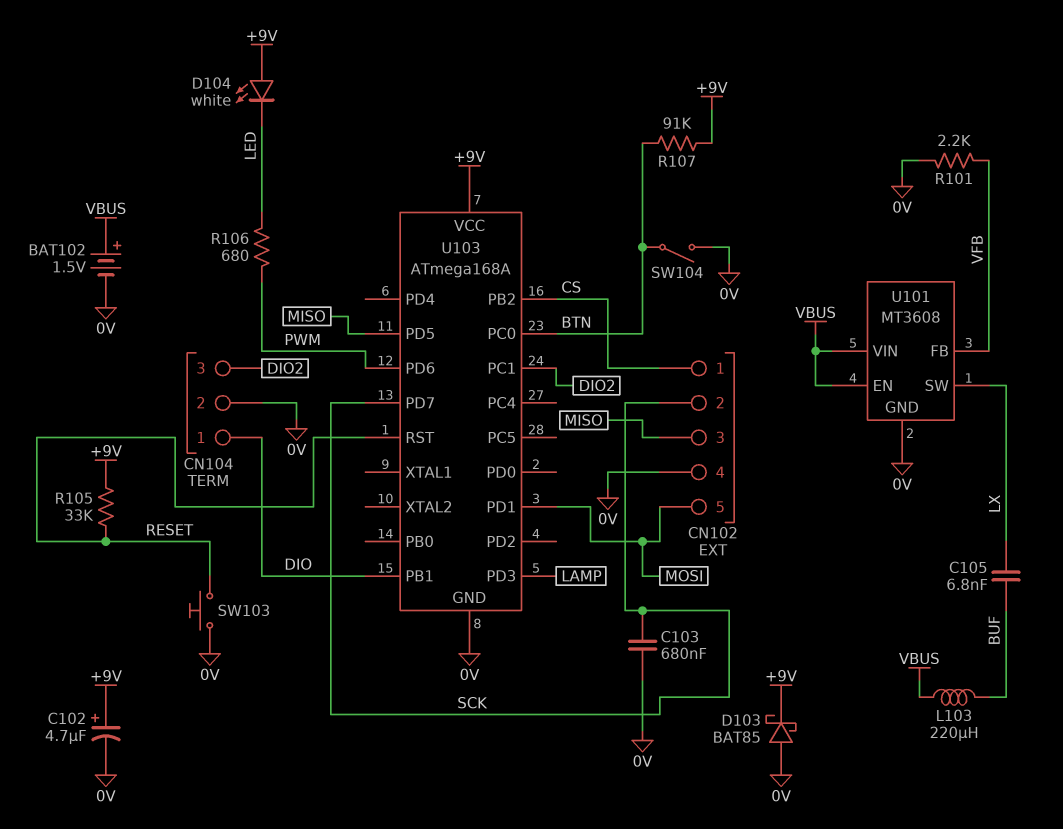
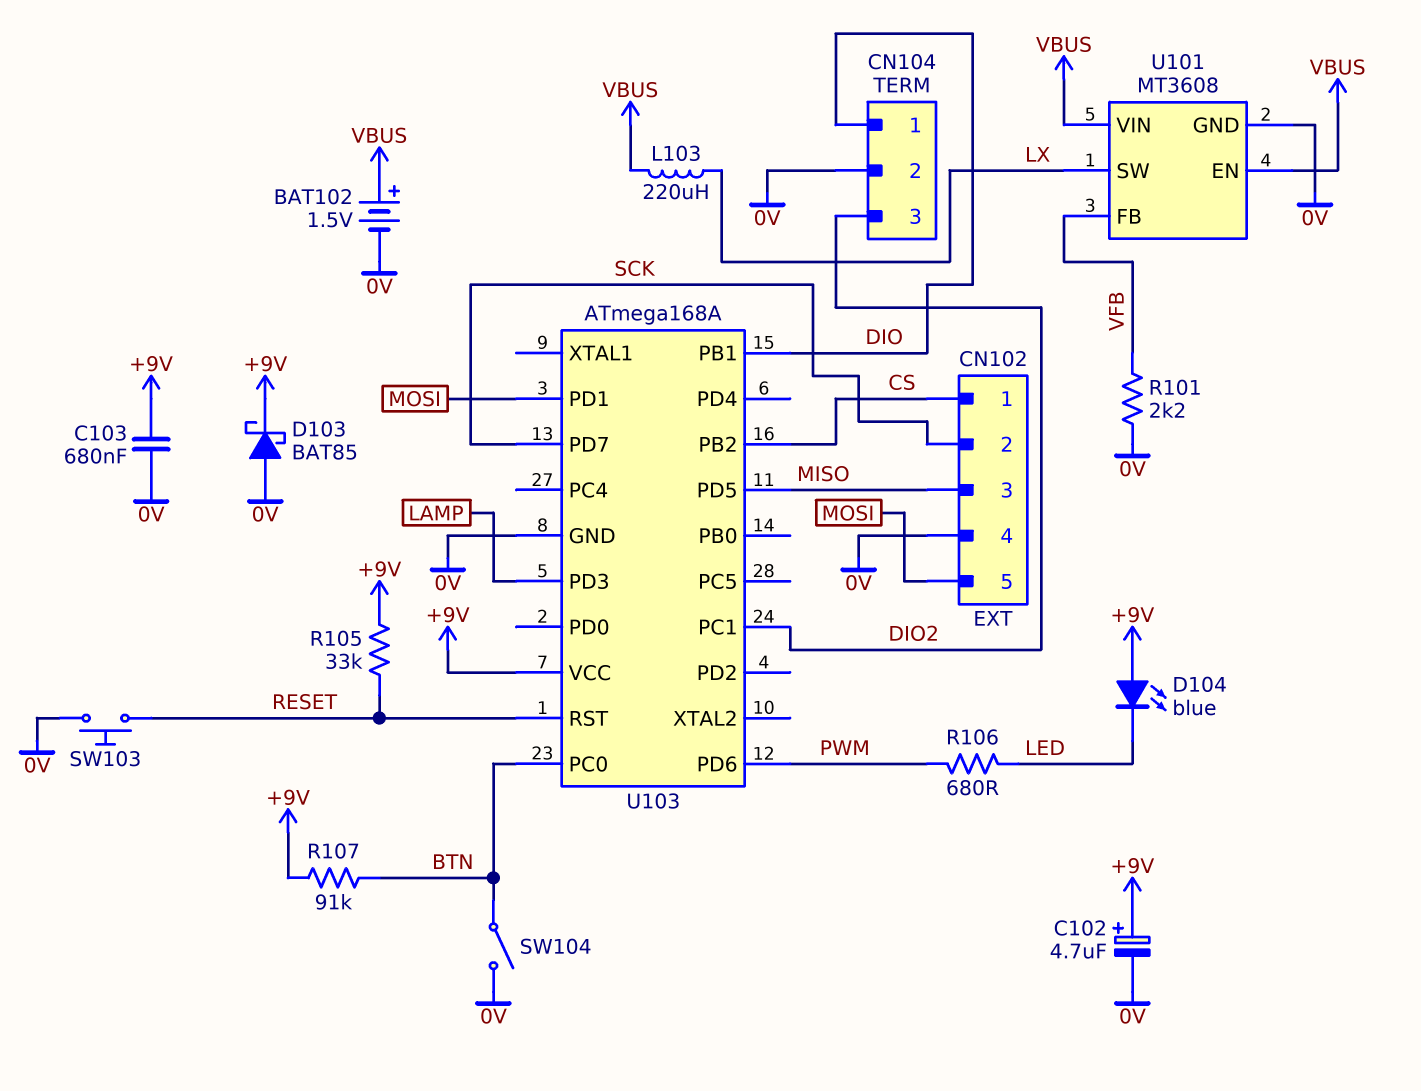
C103: 680nF (0V, SCK) -> 680nF (+9V, 0V)
C105: 6.8nF (BUF, LX) -> none
D104: LED white (A +9V, K LED) -> LED blue (A +9V, K LED)
L103: 220uH (BUF, VBUS) -> 220uH (LX, VBUS)

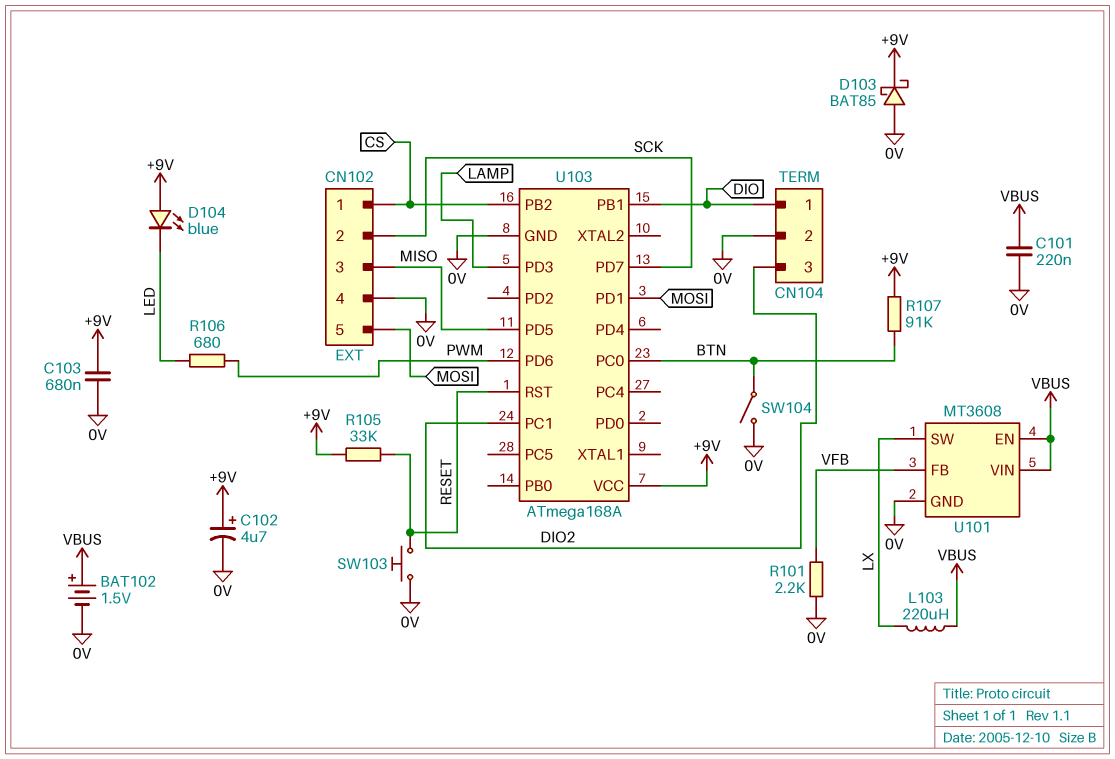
C101: none -> 220nF (0V, VBUS)

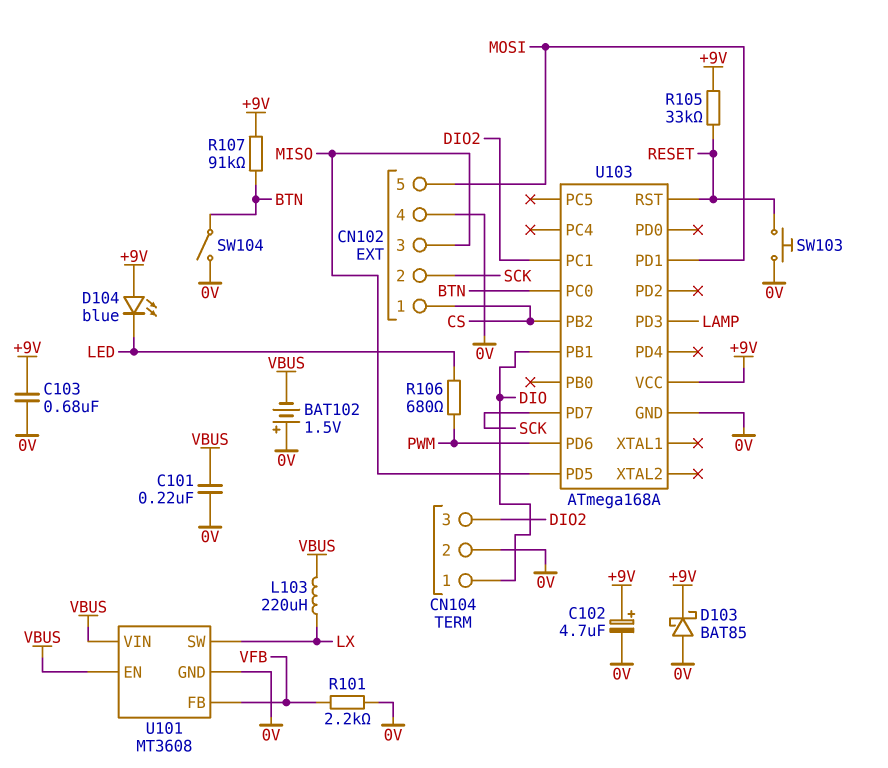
BAT102: 1.5V (plus VBUS, minus 0V) -> 1.5V (plus 0V, minus VBUS)

